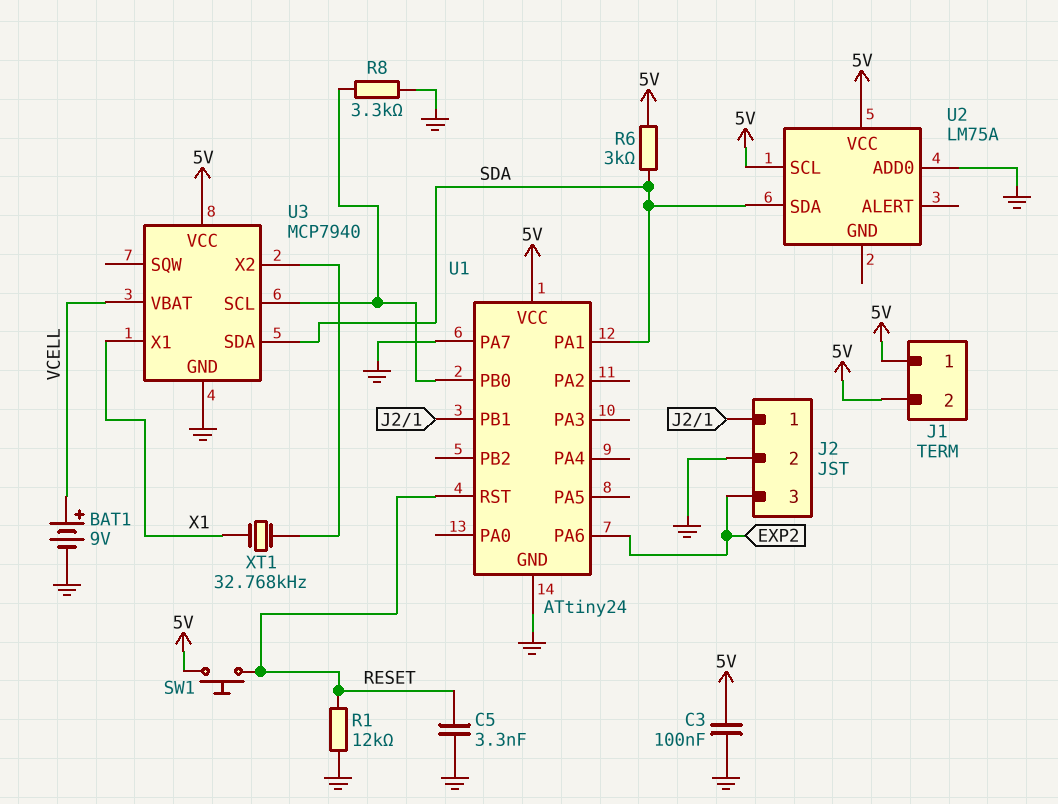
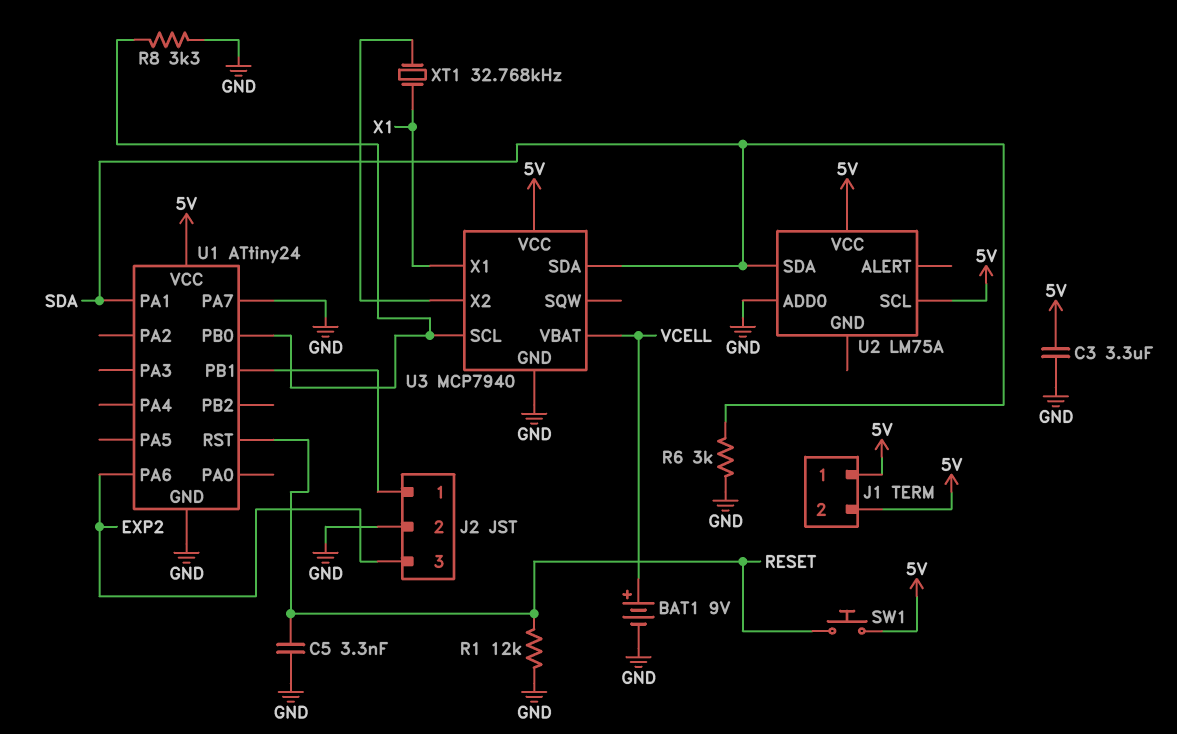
C3: 100nF (5V, GND) -> 3.3uF (5V, GND)
R6: 3k (5V, SDA) -> 3k (GND, SDA)

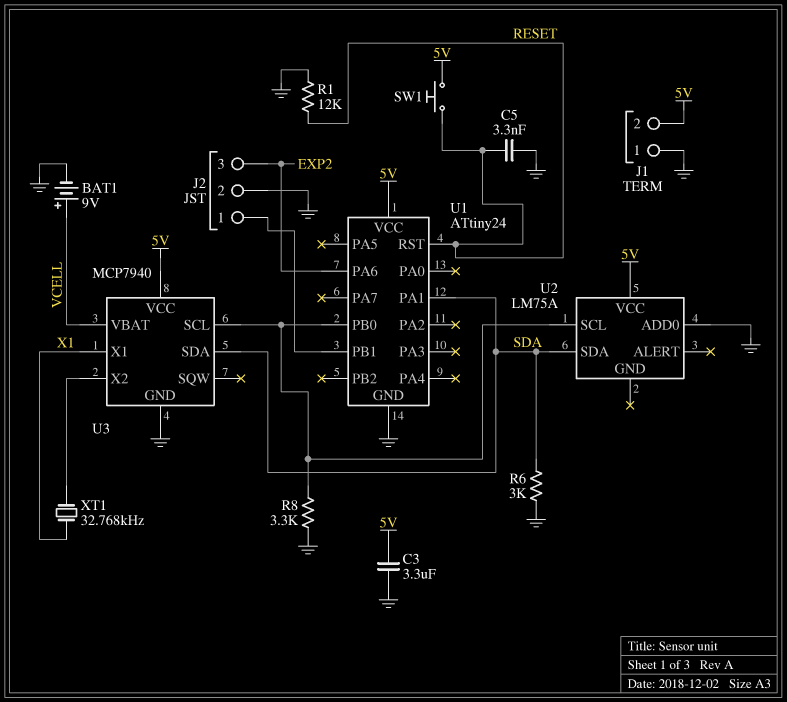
J1 pin 1: 5V -> GND
U1 pin PA7: GND -> none
U2 pin SCL: 5V -> U1/PB0

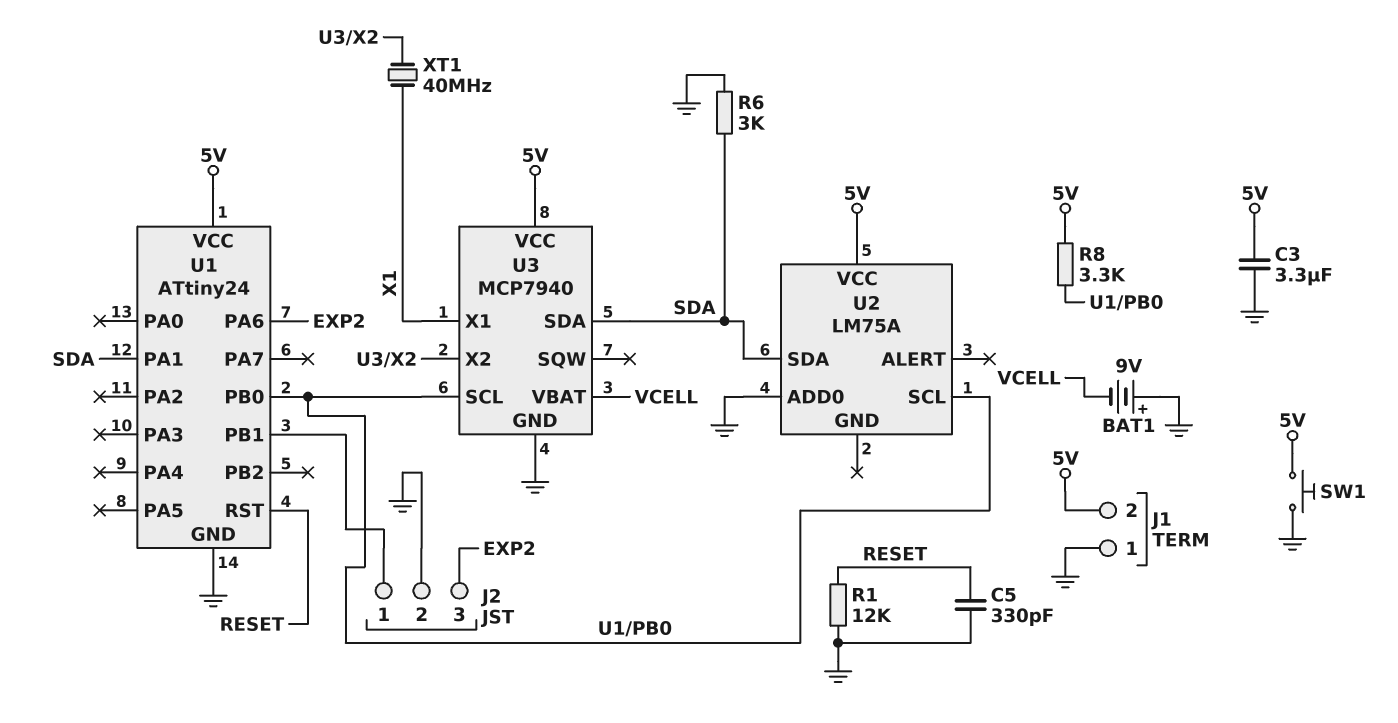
BAT1: 9V (plus VCELL, minus GND) -> 9V (plus GND, minus VCELL)
C5: 3.3nF (GND, RESET) -> 330pF (GND, RESET)
R8: 3.3k (GND, U1/PB0) -> 3.3k (5V, U1/PB0)
SW1: button (5V, RESET) -> button (5V, GND)
XT1: 32.768kHz (U3/X2, X1) -> 40MHz (U3/X2, X1)

